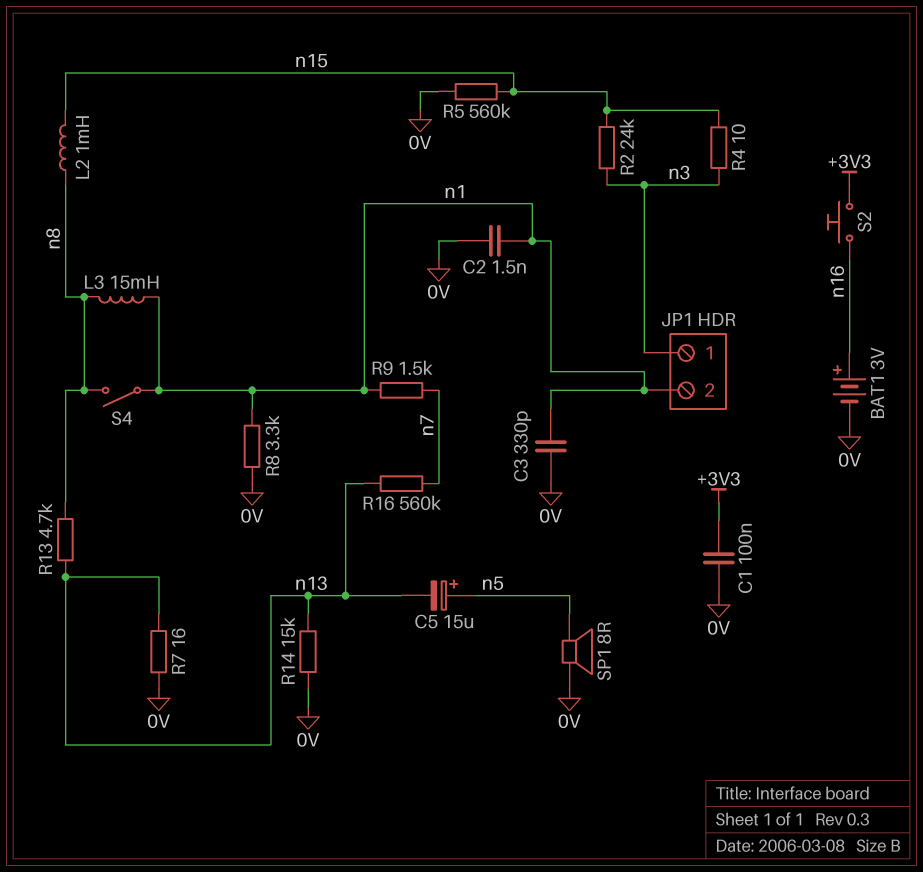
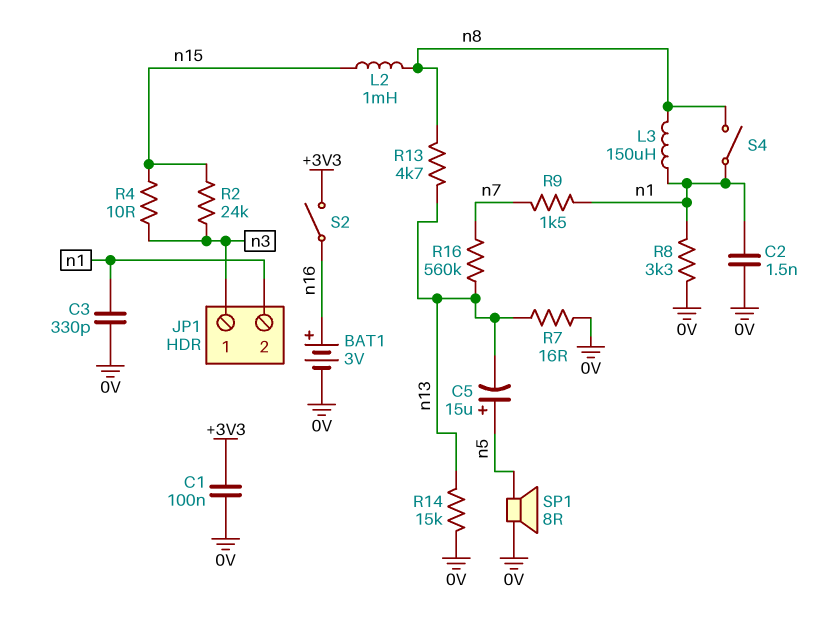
L3: 15mH (n1, n8) -> 150uH (n1, n8)
R5: 560k (0V, n15) -> none
S2: button (+3V3, n16) -> switch (+3V3, n16)

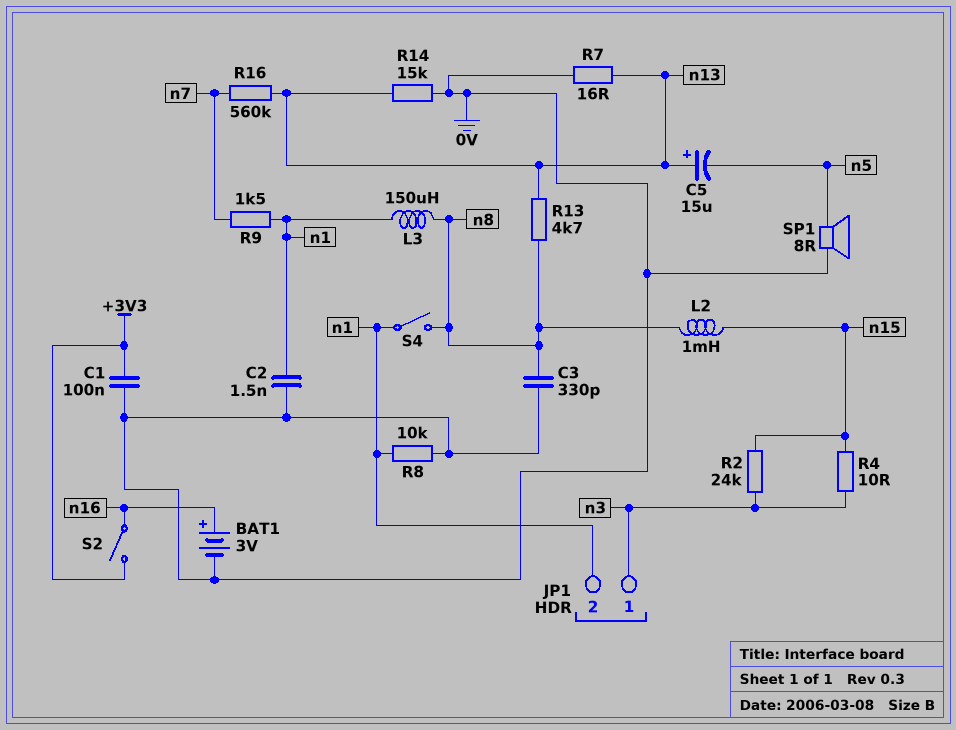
C3: 330pF (0V, n1) -> 330pF (0V, n8)
C5: 15uF (plus n5, minus n13) -> 15uF (plus n13, minus n5)
R8: 3.3k (0V, n1) -> 10k (0V, n1)

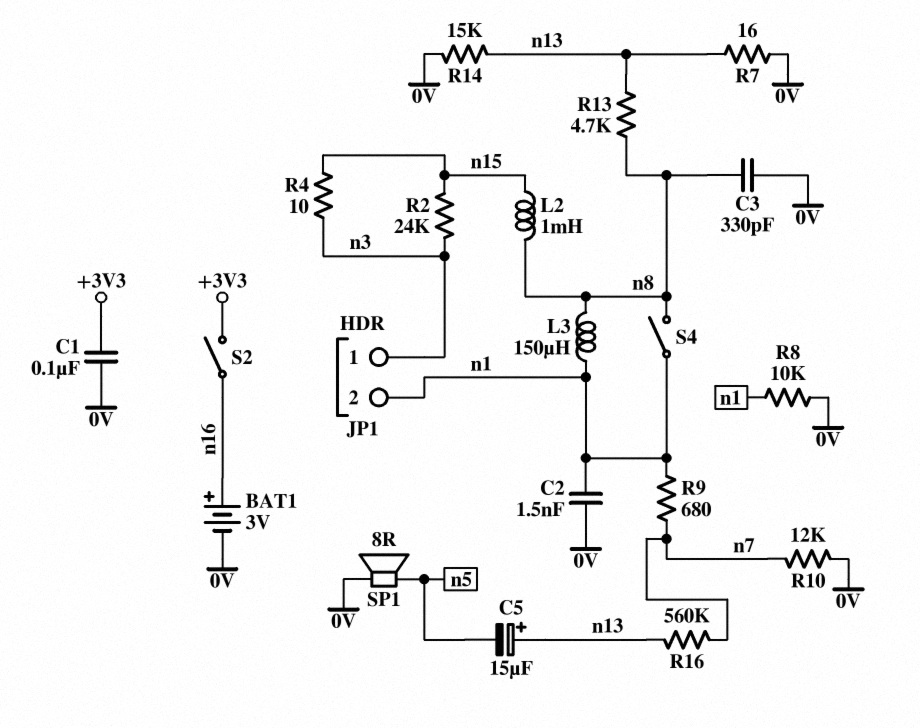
R9: 1.5k (n1, n7) -> 680 (n1, n7)
R10: none -> 12k (0V, n7)

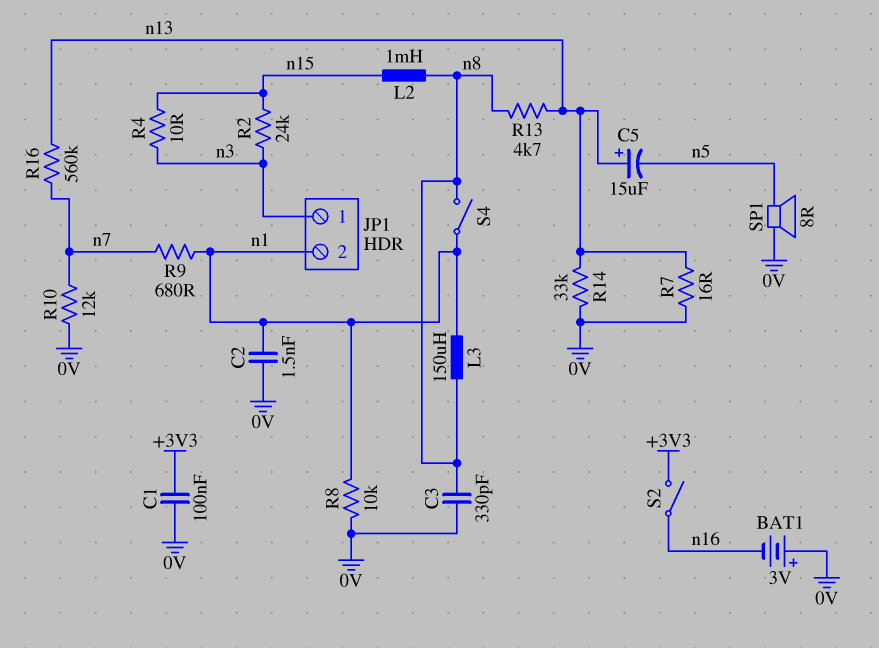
BAT1: 3V (plus n16, minus 0V) -> 3V (plus 0V, minus n16)
R14: 15k (0V, n13) -> 33k (0V, n13)

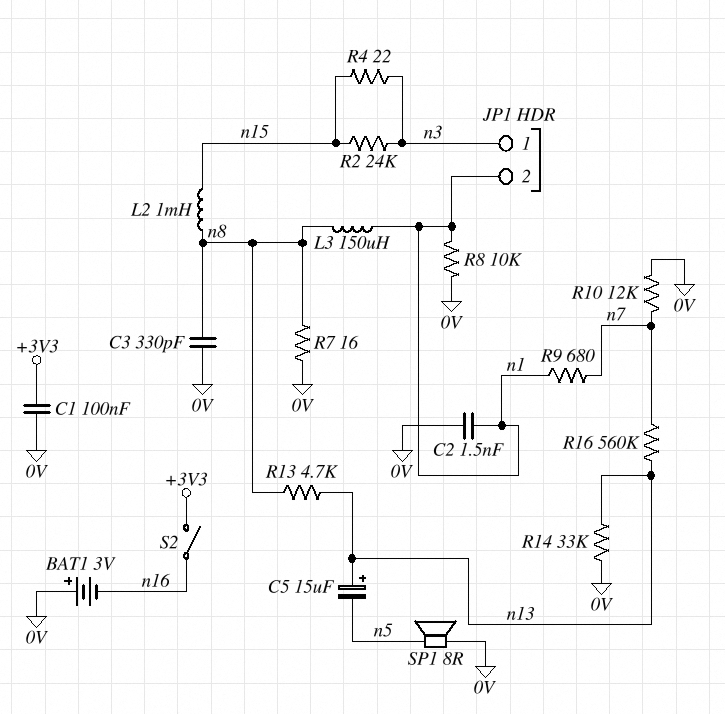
R4: 10 (n3, n15) -> 22 (n3, n15)
R7: 16 (0V, n13) -> 16 (0V, n8)
S4: switch (n1, n8) -> none

